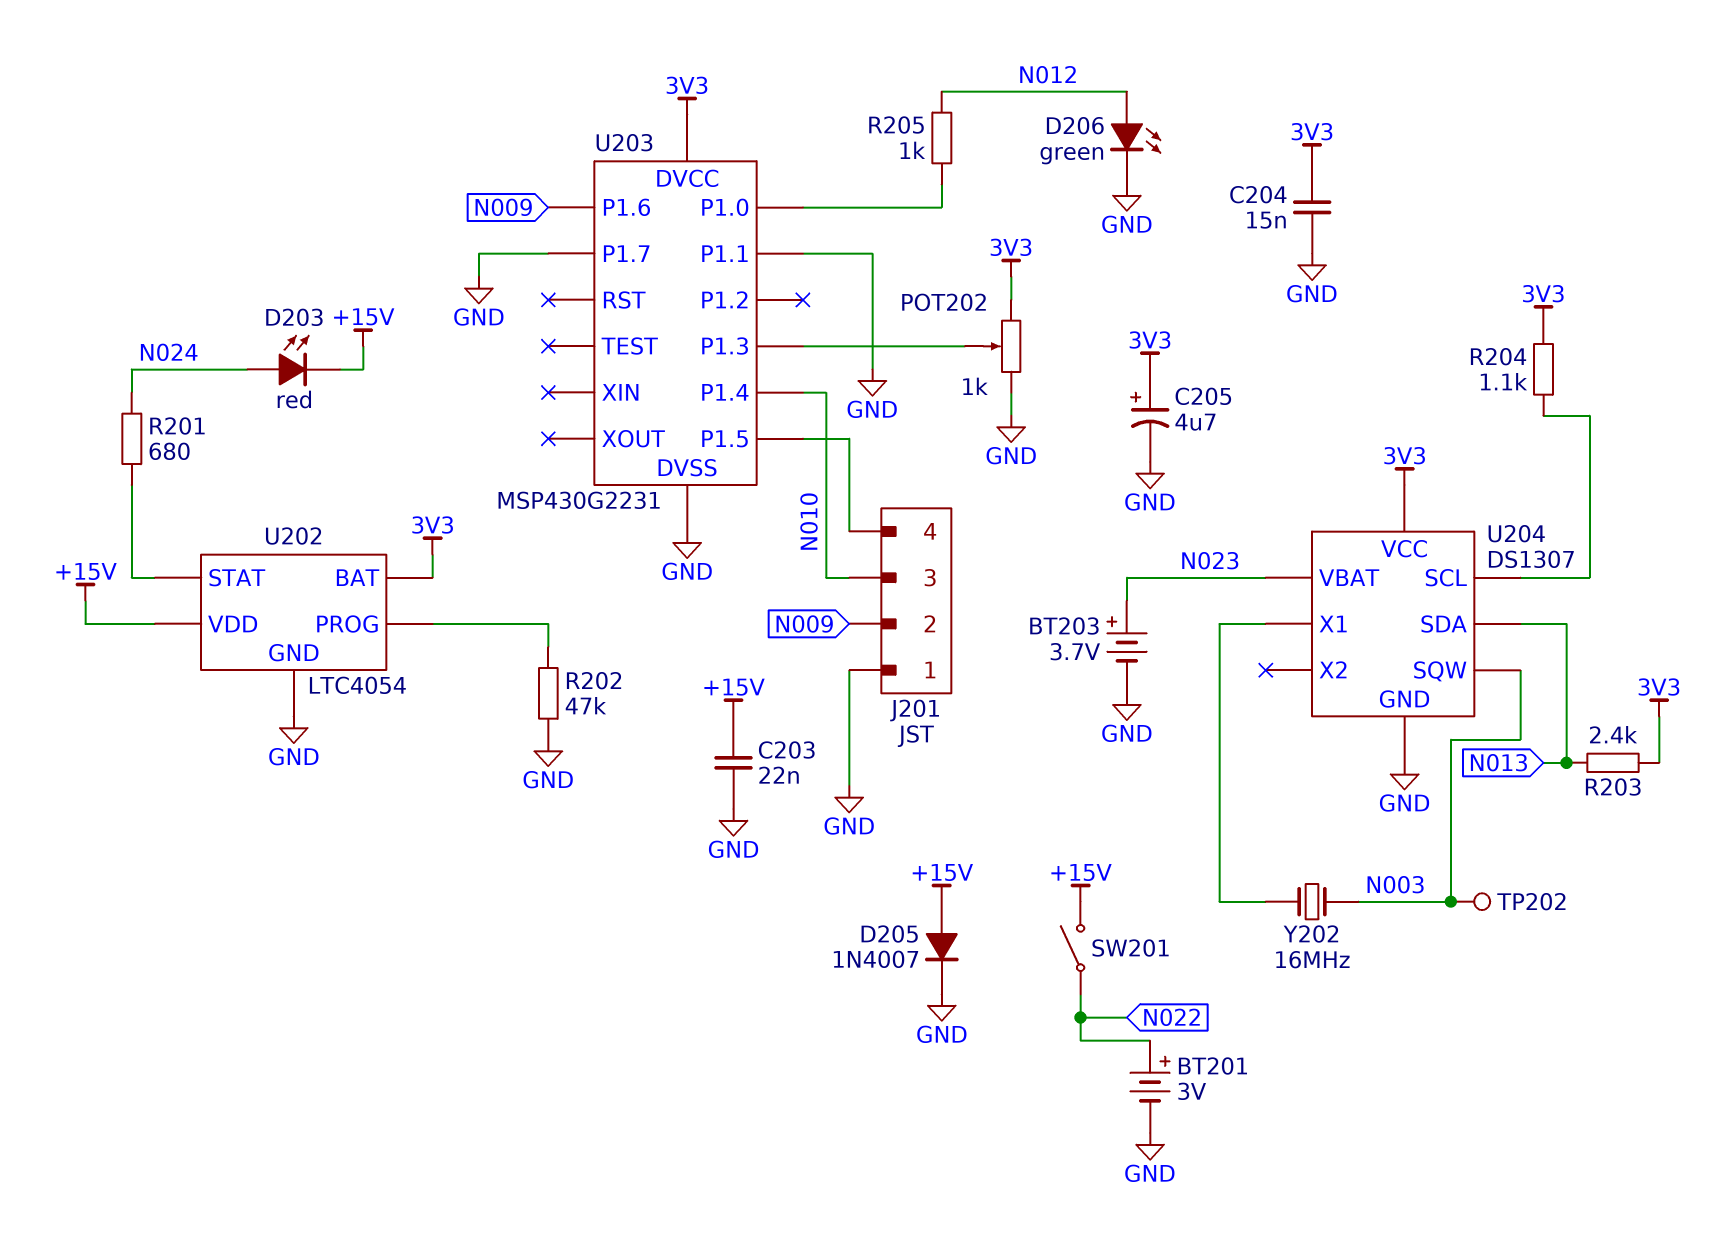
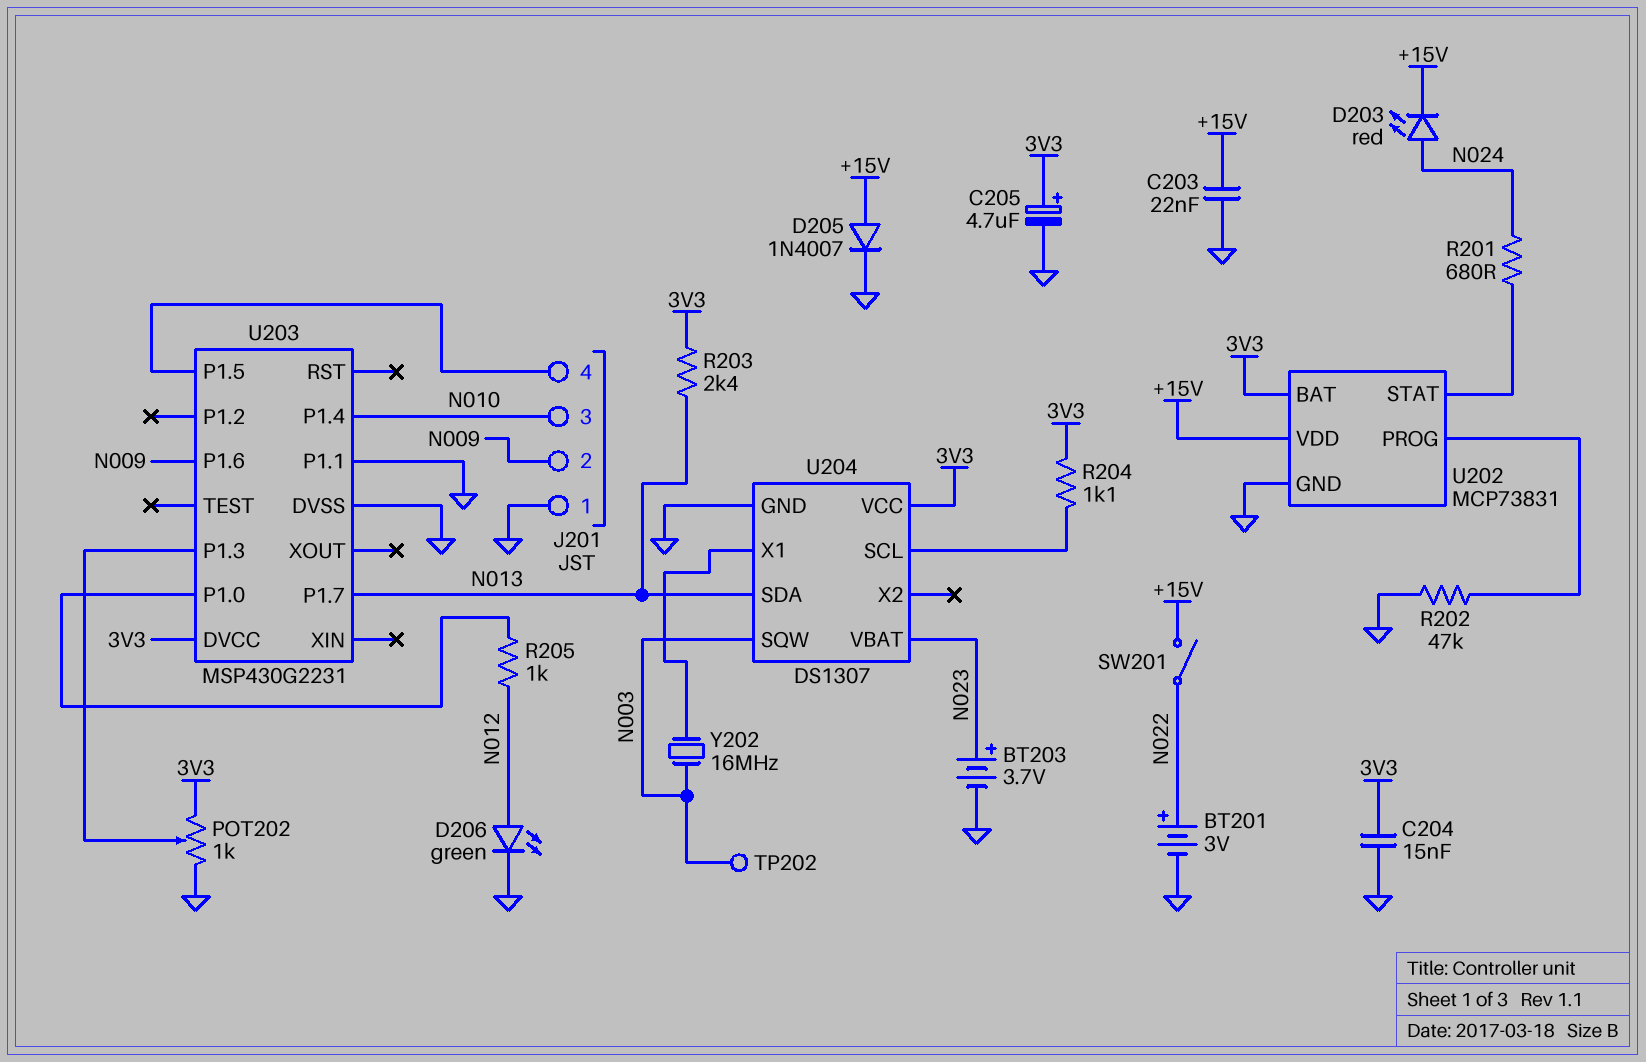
U202: LTC4054 -> MCP73831
U203 pin P1.7: GND -> N013

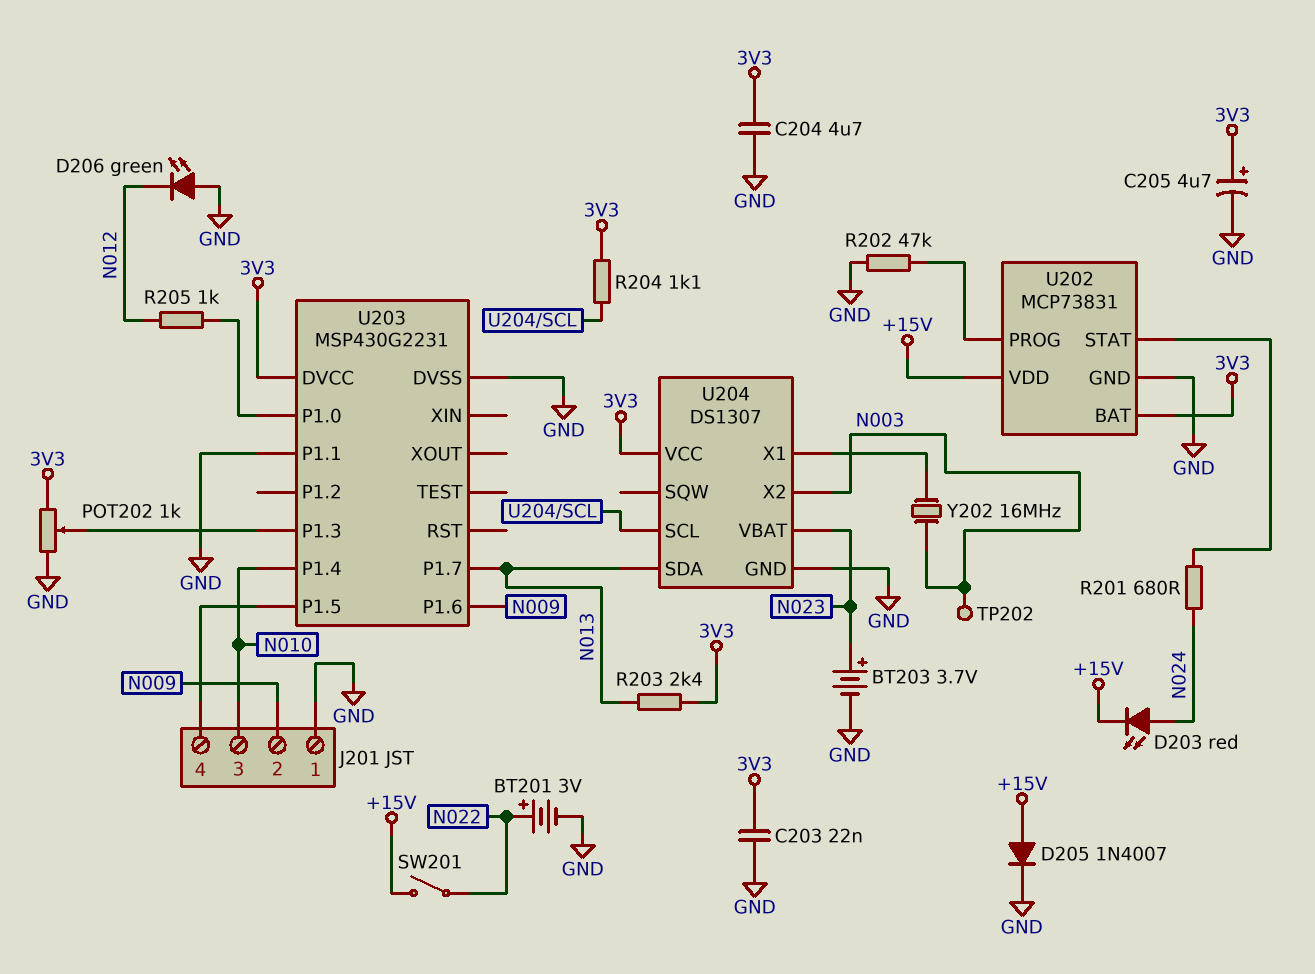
C203: 22nF (+15V, GND) -> 22nF (3V3, GND)
C204: 15nF (3V3, GND) -> 4.7uF (3V3, GND)
D206: LED green (A N012, K GND) -> LED green (A GND, K N012)
U204 pin SQW: N003 -> none
U204 pin X2: none -> N003

